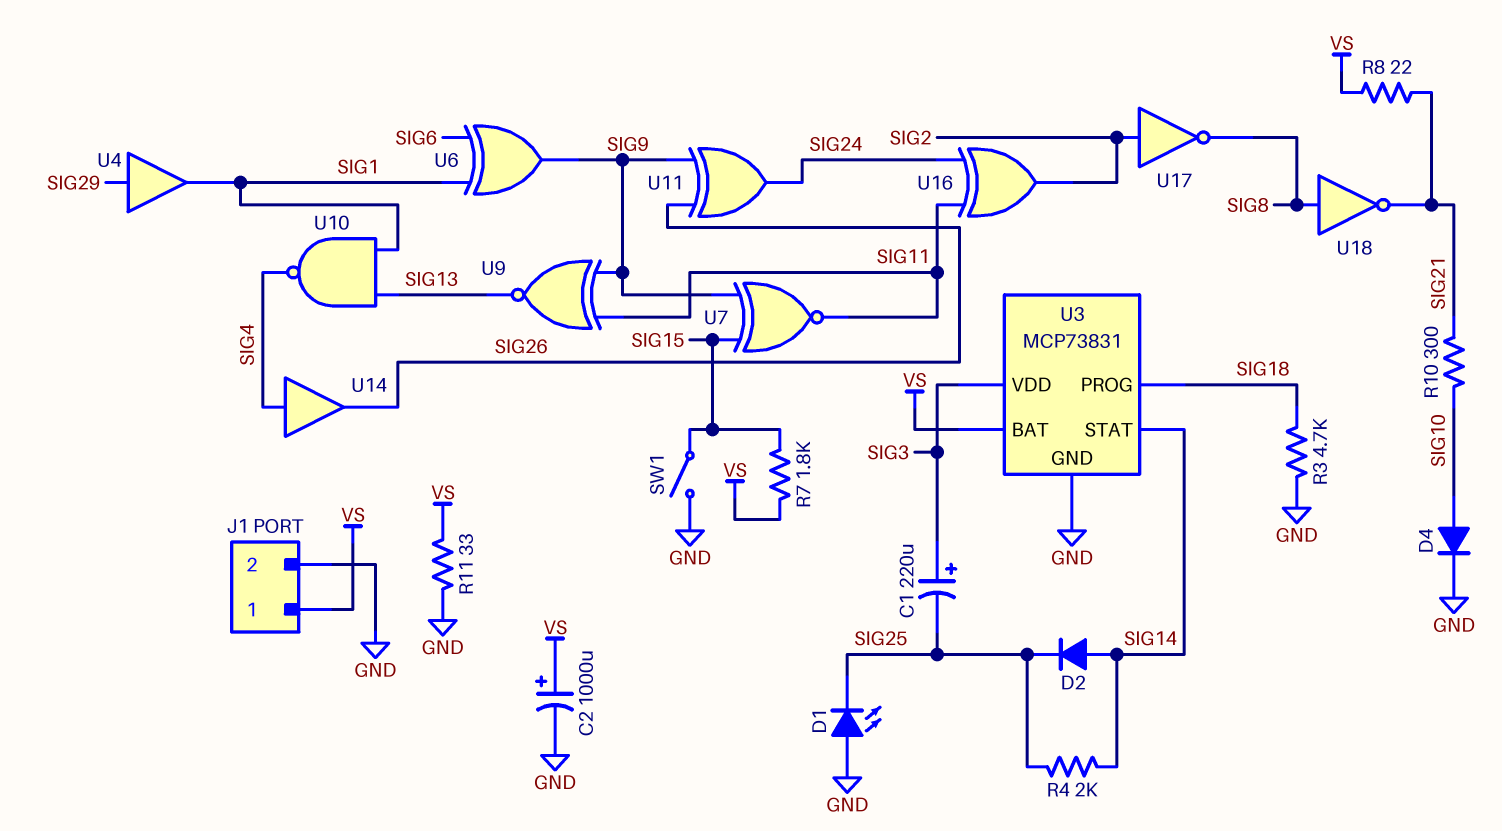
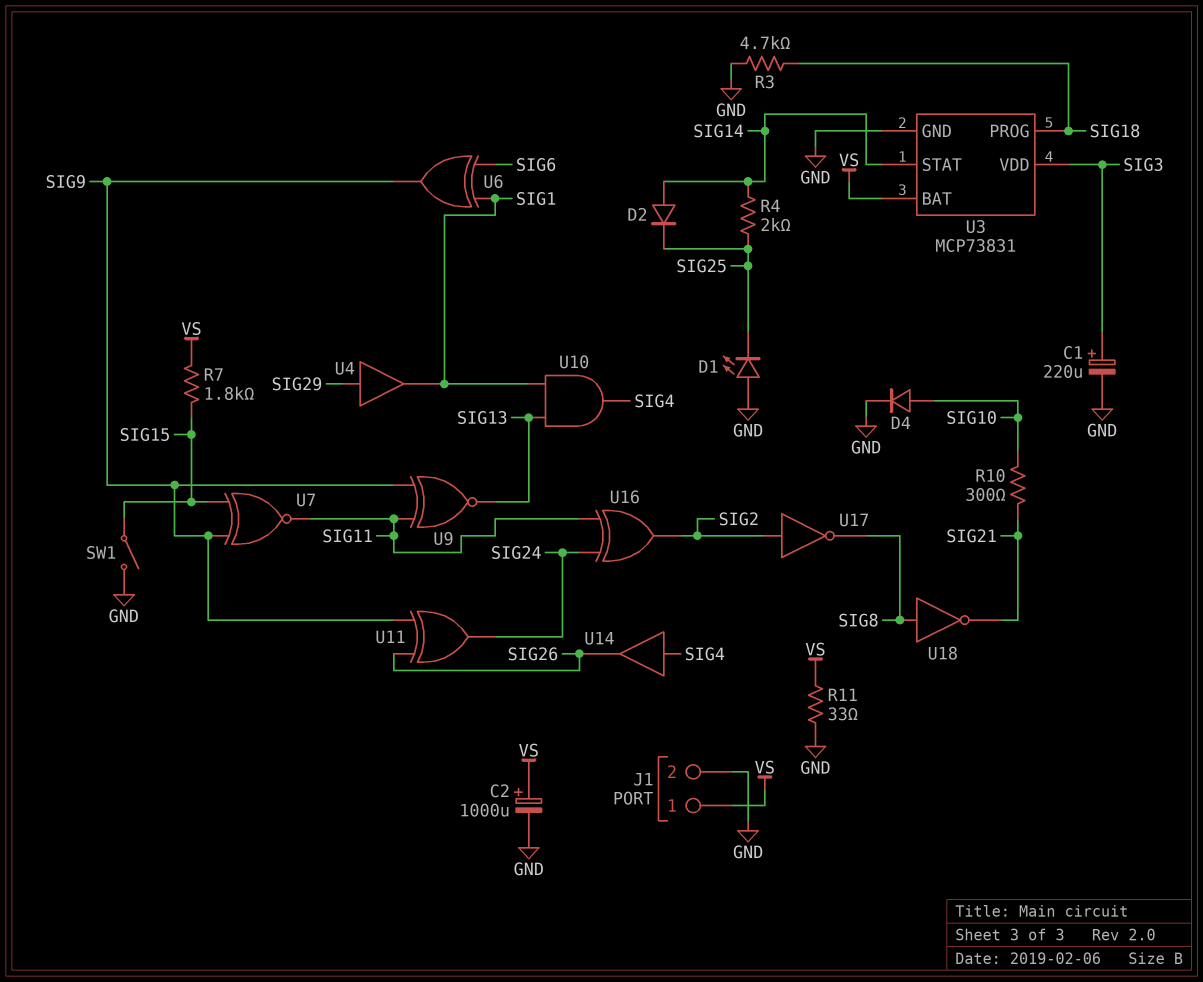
C1: 220uF (plus SIG3, minus SIG25) -> 220uF (plus SIG3, minus GND)
R8: 22 (SIG21, VS) -> none
U10: NAND (in SIG1, in SIG13, out SIG4) -> AND (in SIG1, in SIG13, out SIG4)

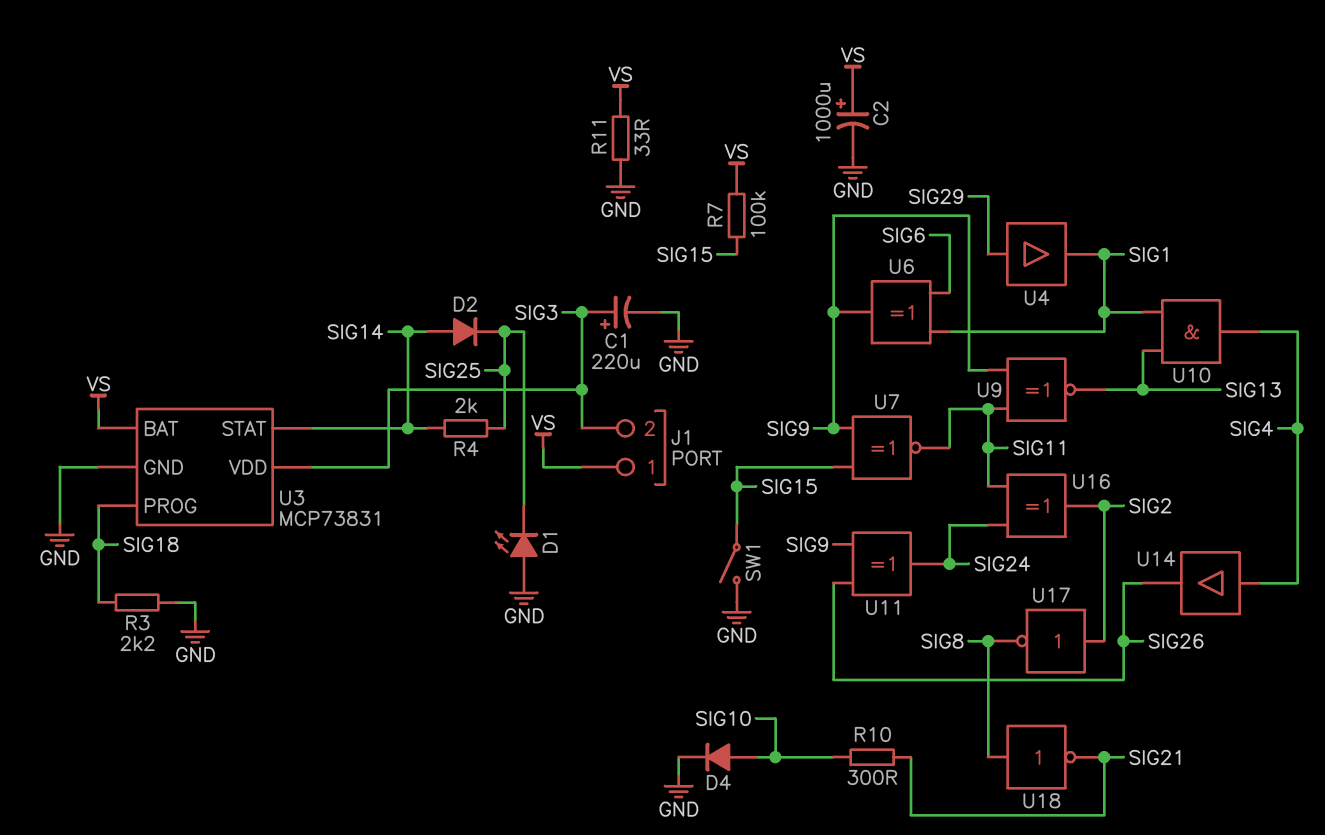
J1 pin 2: GND -> SIG3
R3: 4.7k (GND, SIG18) -> 2.2k (GND, SIG18)
R7: 1.8k (SIG15, VS) -> 100k (SIG15, VS)

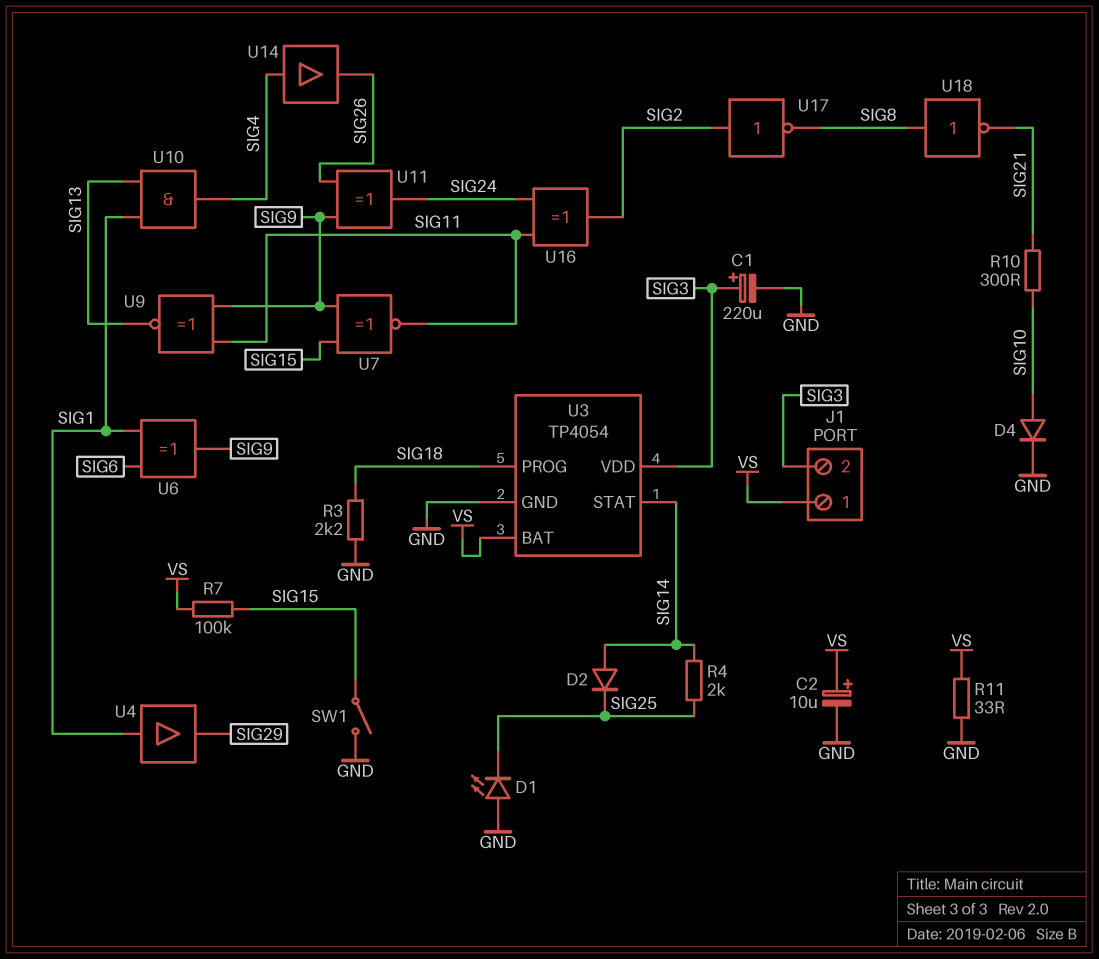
C2: 1000uF (plus VS, minus GND) -> 10uF (plus VS, minus GND)
U3: MCP73831 -> TP4054
U4: buffer (in SIG29, out SIG1) -> buffer (in SIG1, out SIG29)

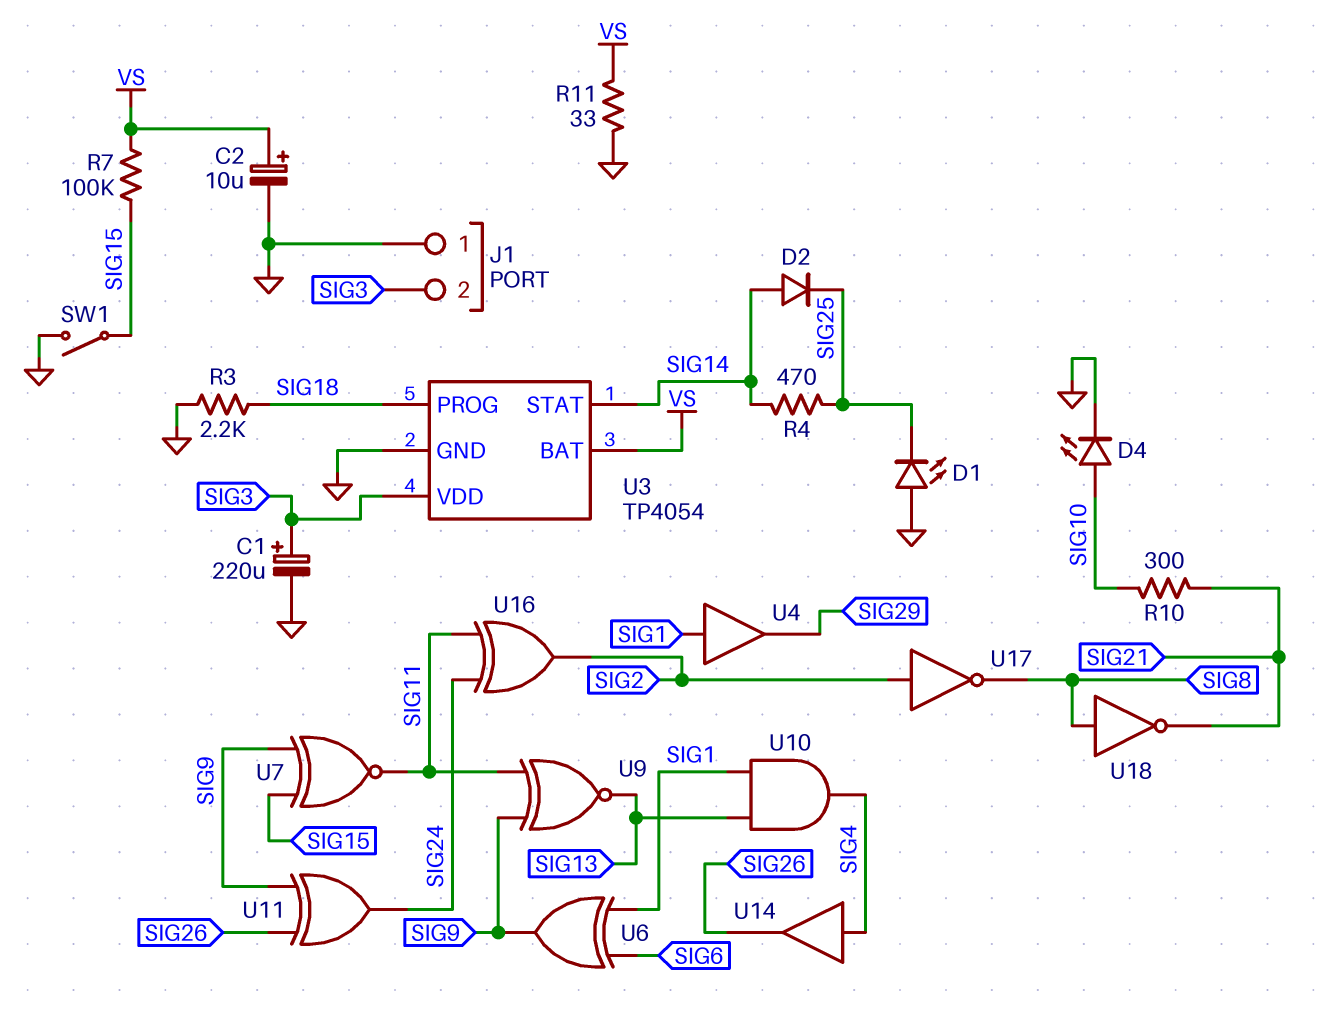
D4: diode (A SIG10, K GND) -> LED (A SIG10, K GND)
J1 pin 1: VS -> GND
R4: 2k (SIG14, SIG25) -> 470 (SIG14, SIG25)

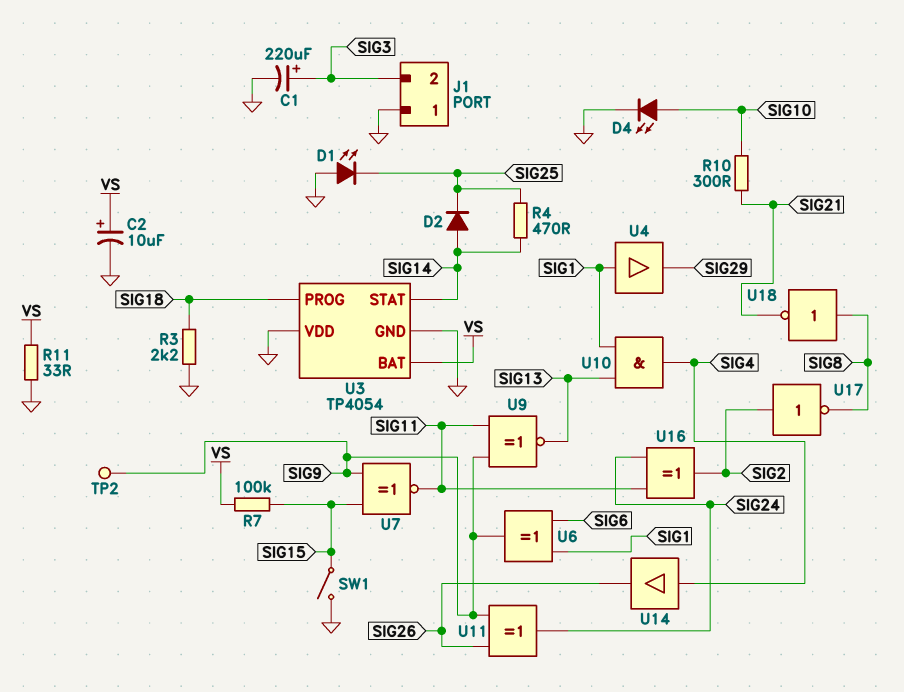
TP2: none -> test point (SIG9)
U3 pin VDD: SIG3 -> GND

